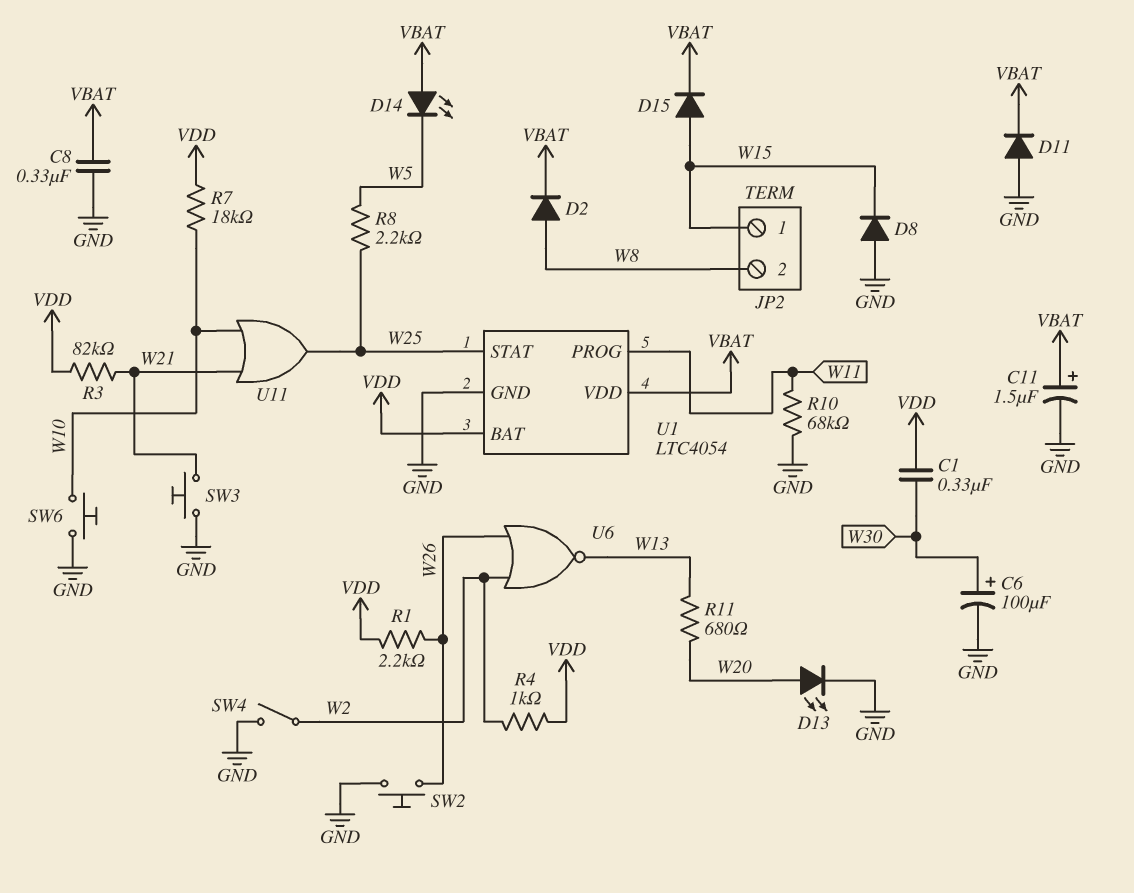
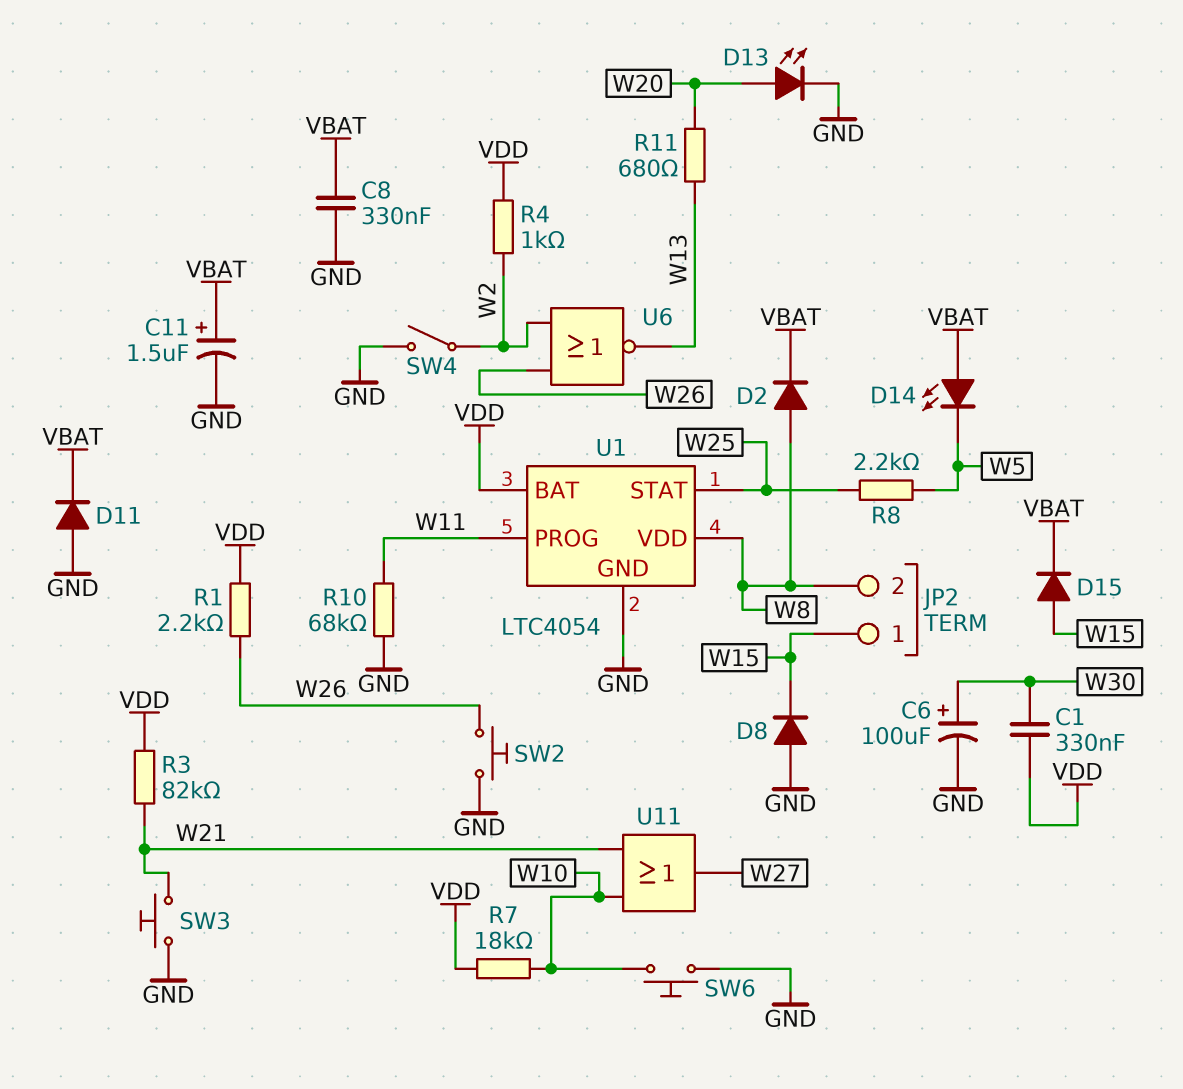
U1 pin VDD: VBAT -> W8
U11: OR (in W10, in W21, out W25) -> OR (in W10, in W21, out W27)

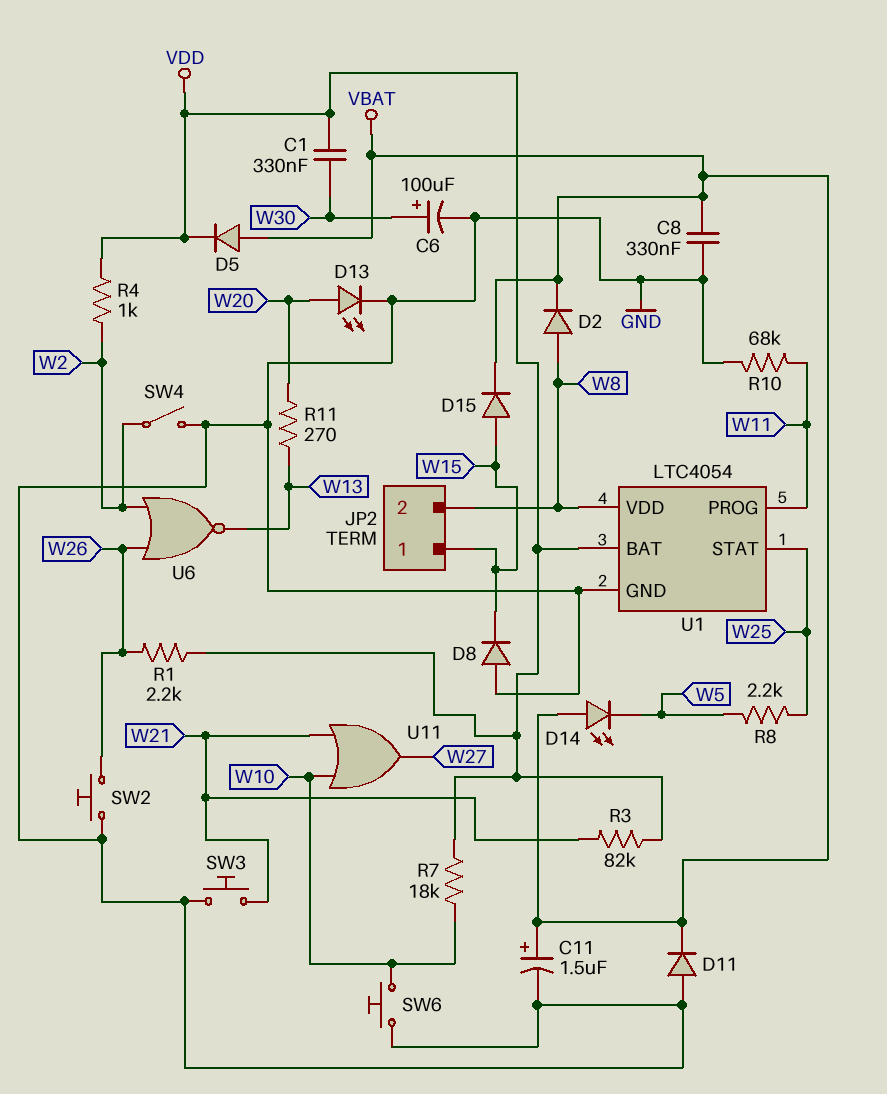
D5: none -> diode (A VBAT, K VDD)
R11: 680 (W13, W20) -> 270 (W13, W20)

